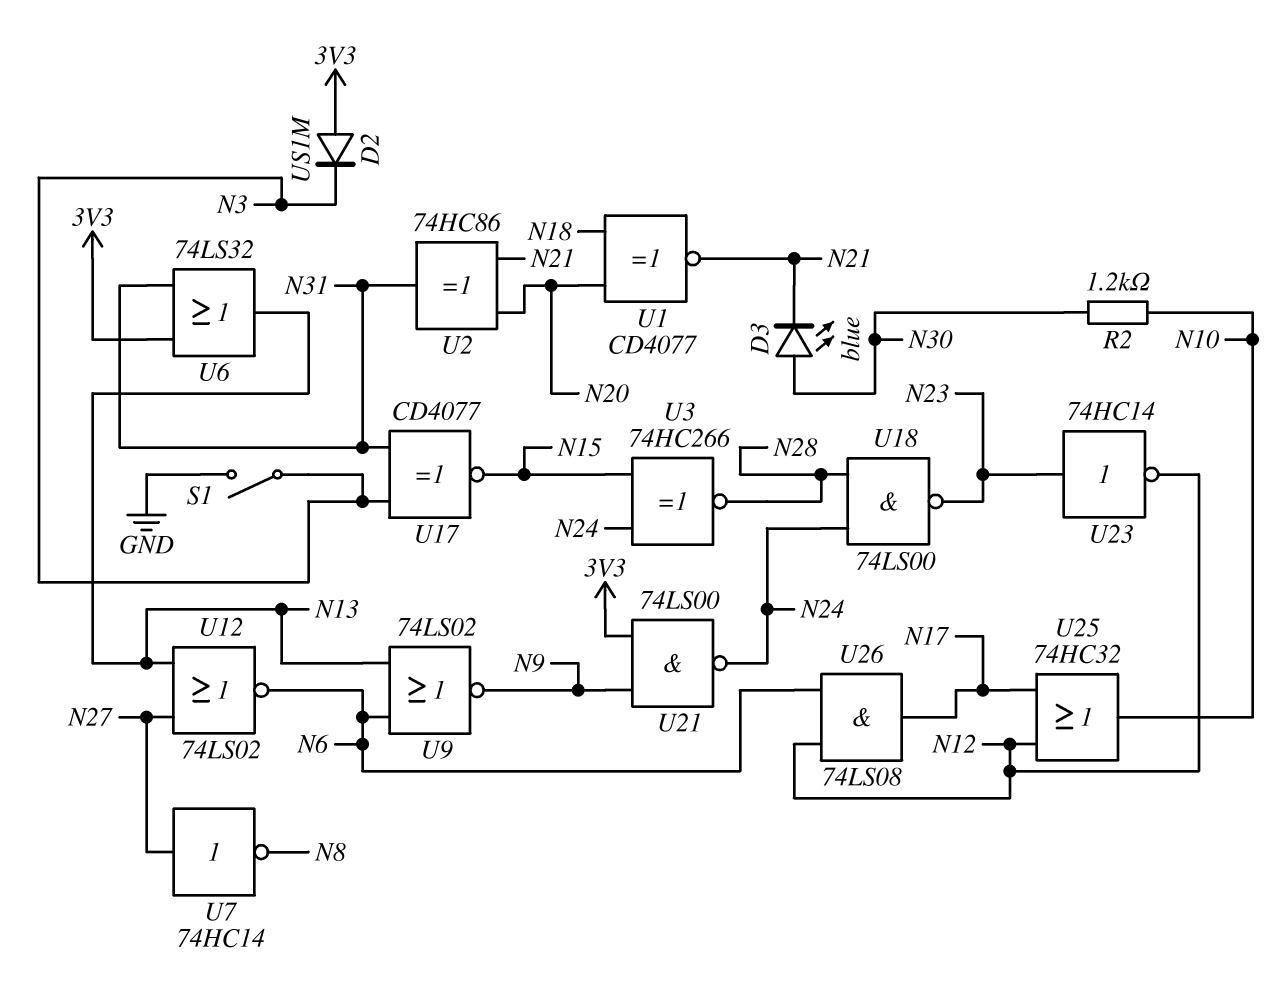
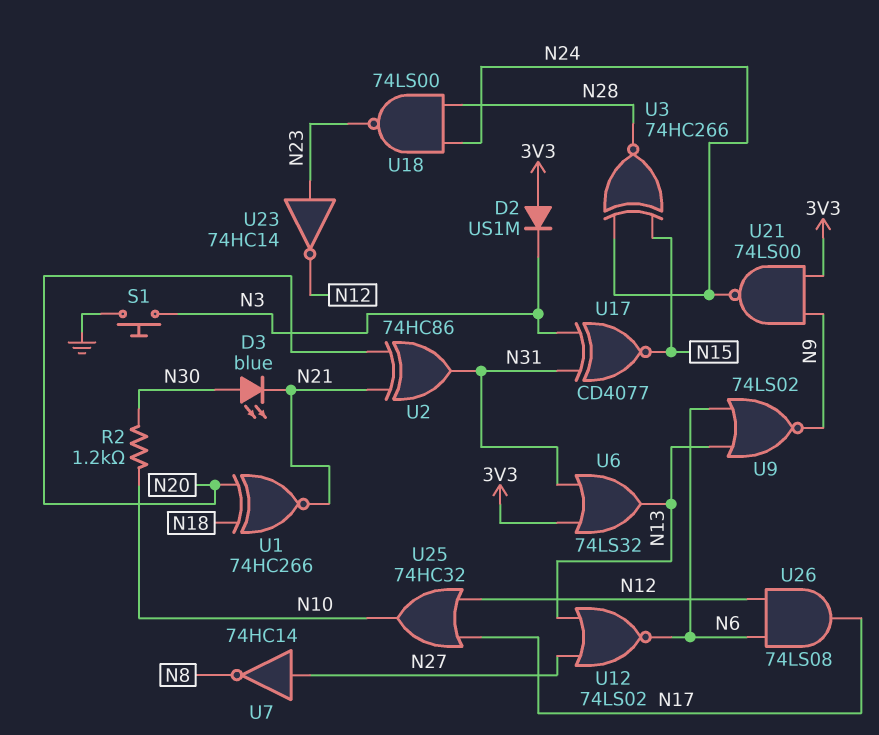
S1: switch (GND, N3) -> button (GND, N3)
U1: XNOR CD4077 (in N18, in N20, out N21) -> XNOR 74HC266 (in N18, in N20, out N21)

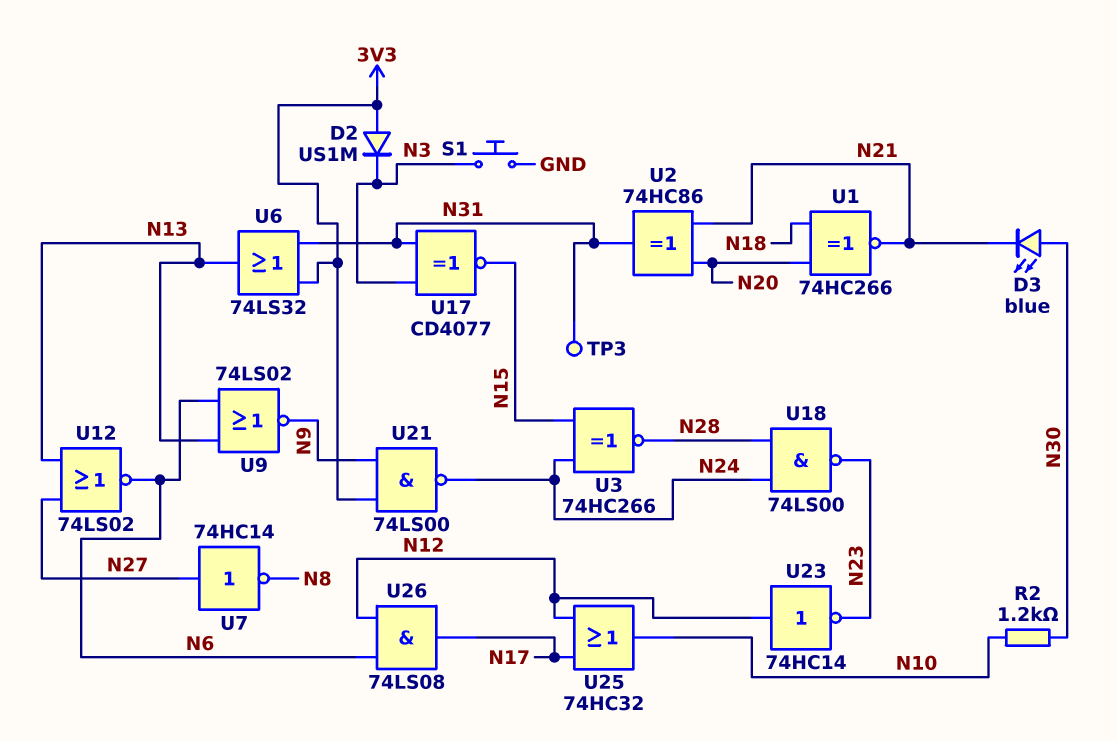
TP3: none -> test point (N31)
U23: NOT 74HC14 (in N23, out N12) -> NOT 74HC14 (in N12, out N23)

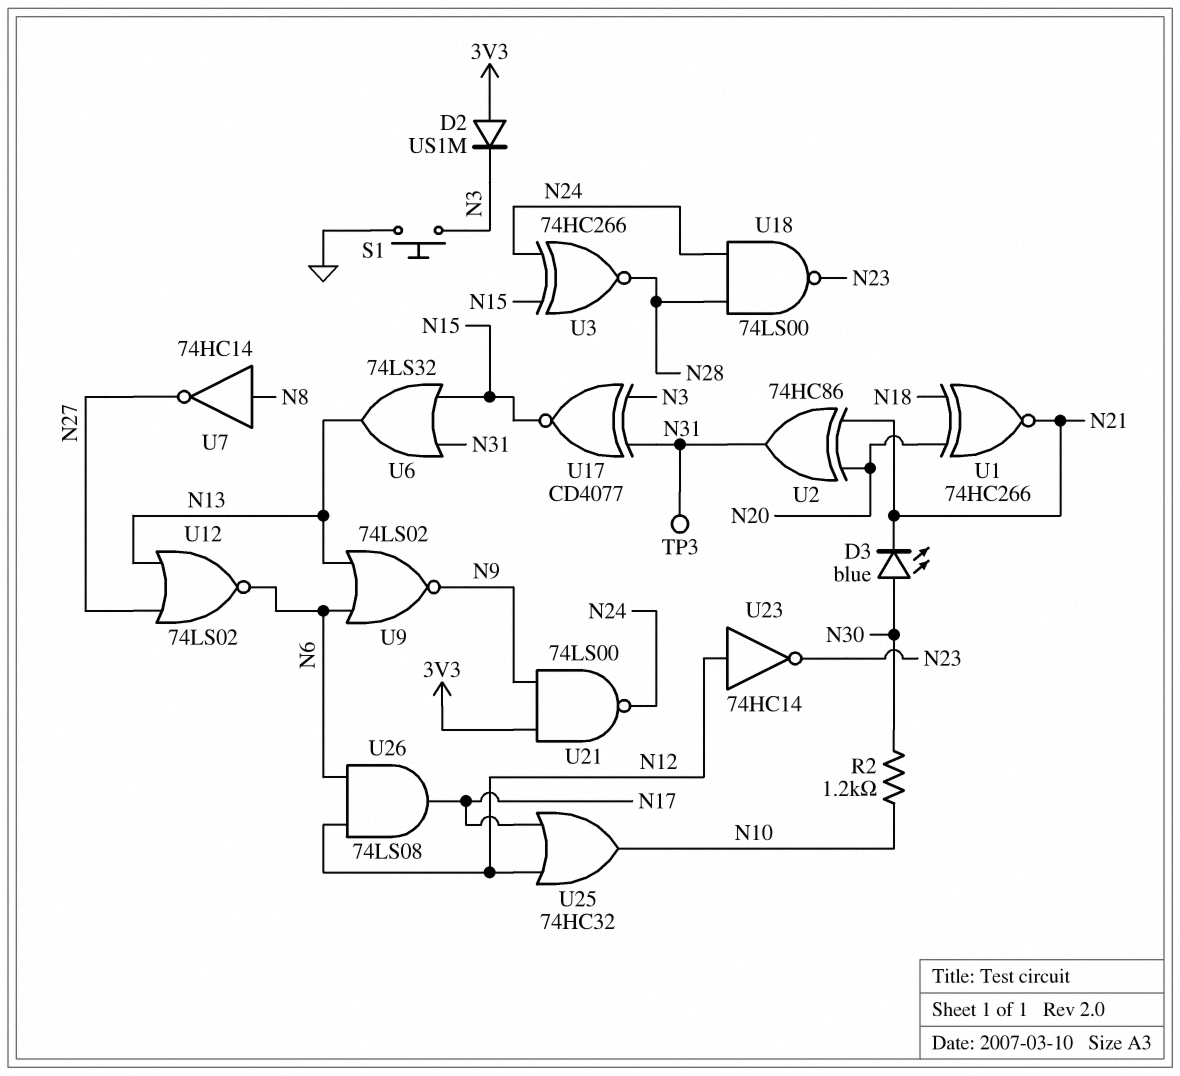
U6: OR 74LS32 (in 3V3, in N31, out N13) -> OR 74LS32 (in N15, in N31, out N13)
U7: NOT 74HC14 (in N27, out N8) -> NOT 74HC14 (in N8, out N27)

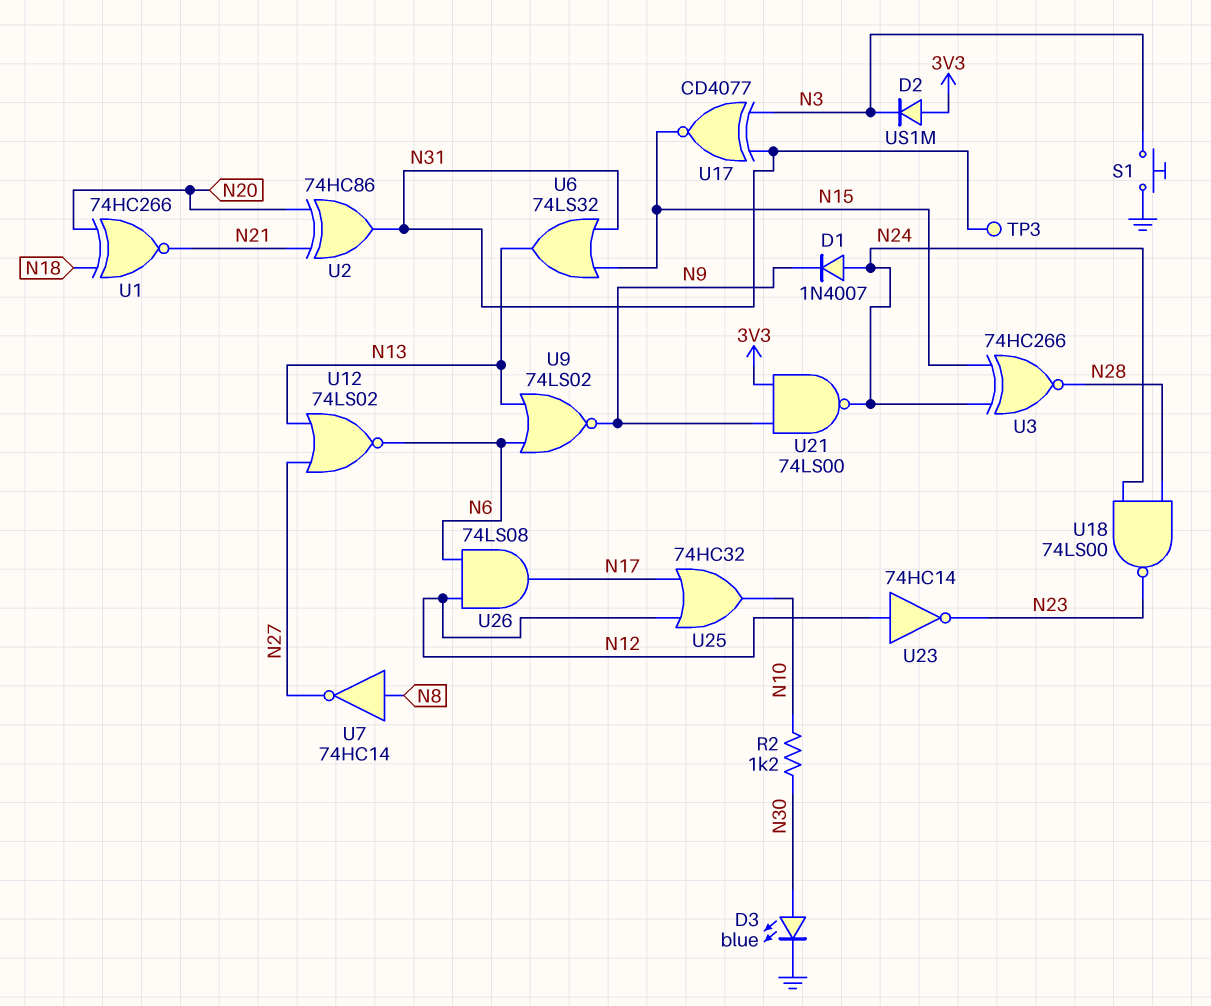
D1: none -> diode 1N4007 (A N24, K N9)
D3: LED blue (A N30, K N21) -> LED blue (A N30, K GND)

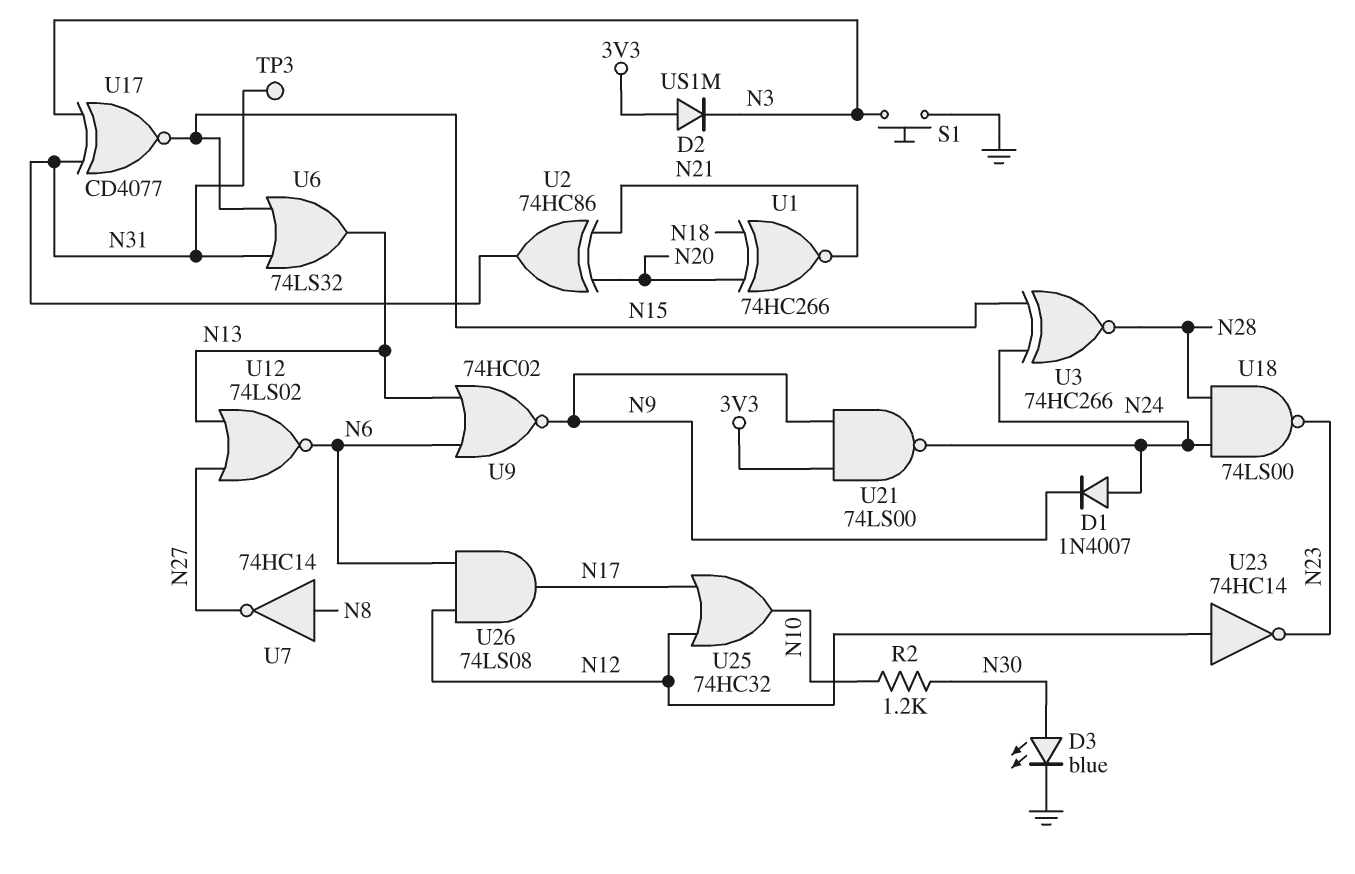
U9: NOR 74LS02 (in N6, in N13, out N9) -> NOR 74HC02 (in N6, in N13, out N9)

